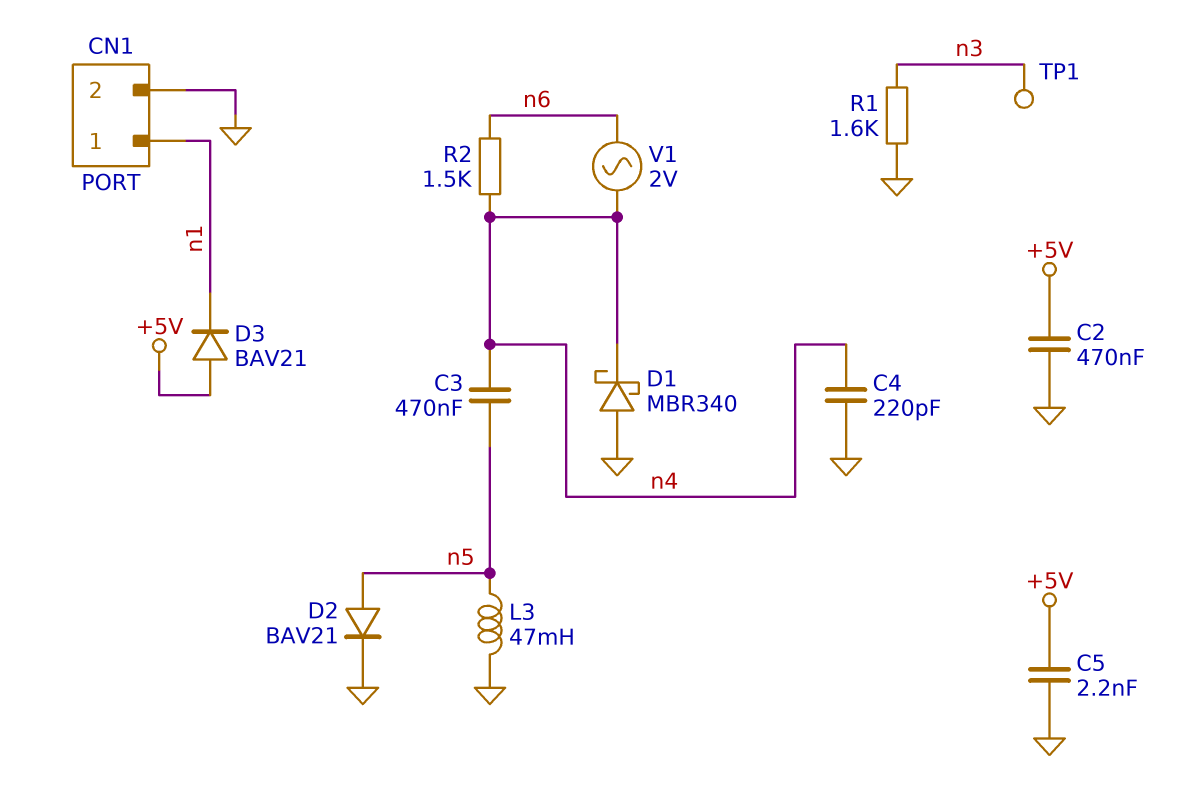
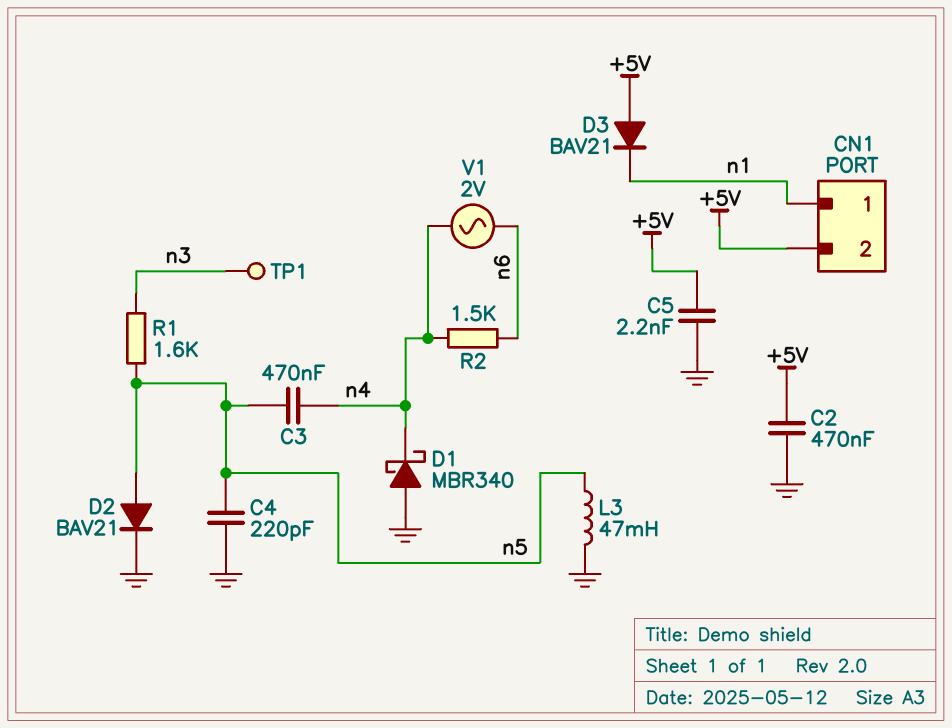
C4: 220pF (GND, n4) -> 220pF (GND, n5)
CN1 pin 2: GND -> +5V
R1: 1.6k (GND, n3) -> 1.6k (n3, n5)

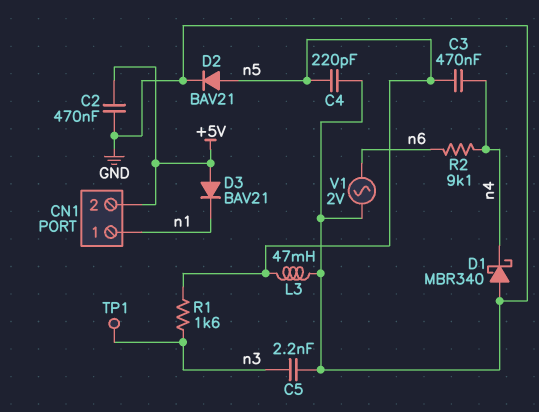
C5: 2.2nF (+5V, GND) -> 2.2nF (GND, n3)
R2: 1.5k (n4, n6) -> 9.1k (n4, n6)
V1: AC 2V (n4, n6) -> AC 2V (GND, n6)

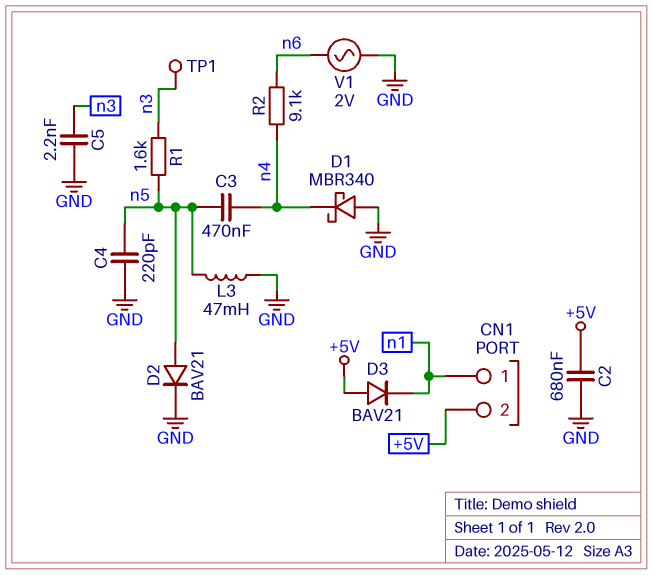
C2: 470nF (+5V, GND) -> 680nF (+5V, GND)

